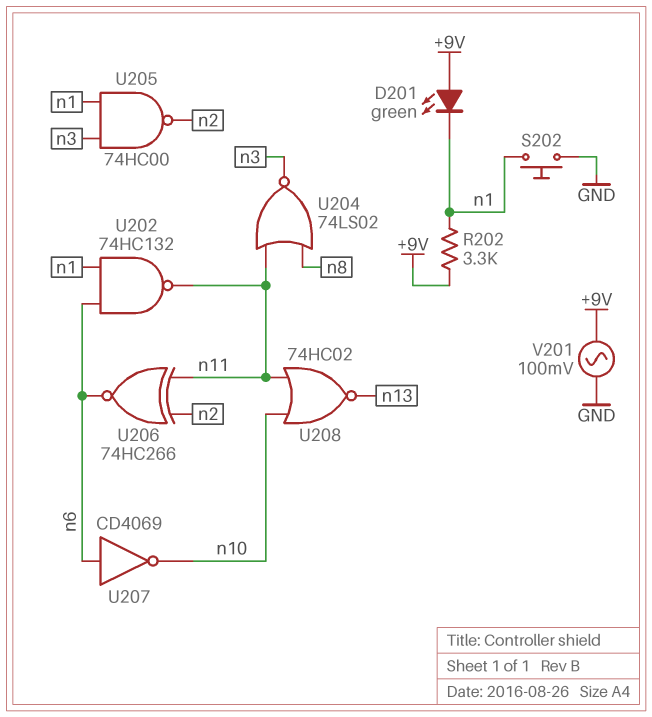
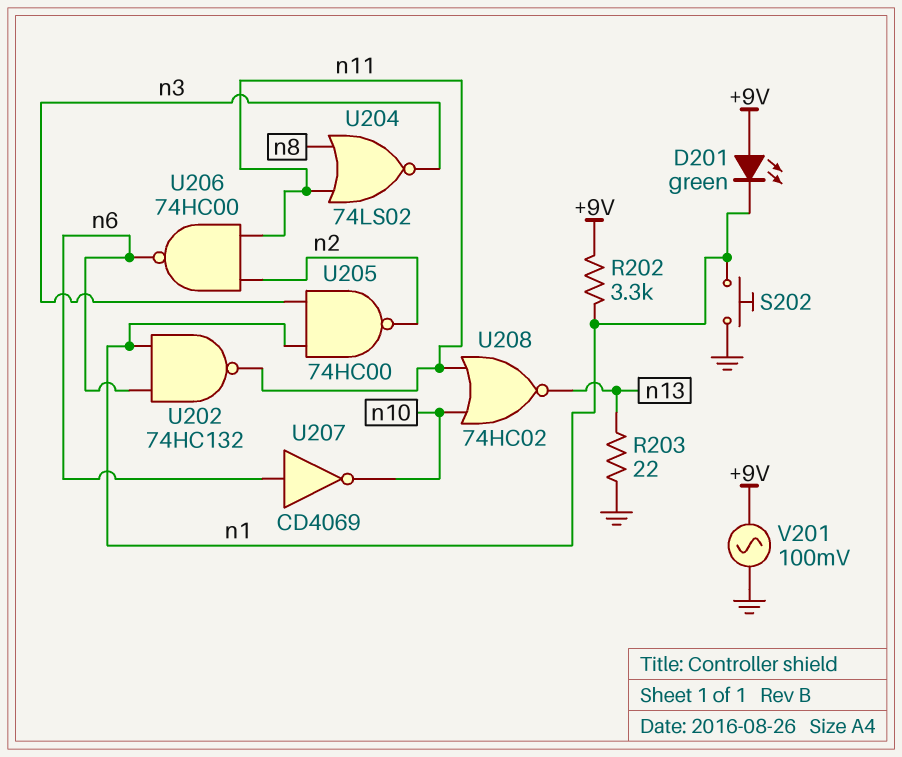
R203: none -> 22 (GND, n13)
U206: XNOR 74HC266 (in n2, in n11, out n6) -> NAND 74HC00 (in n2, in n11, out n6)

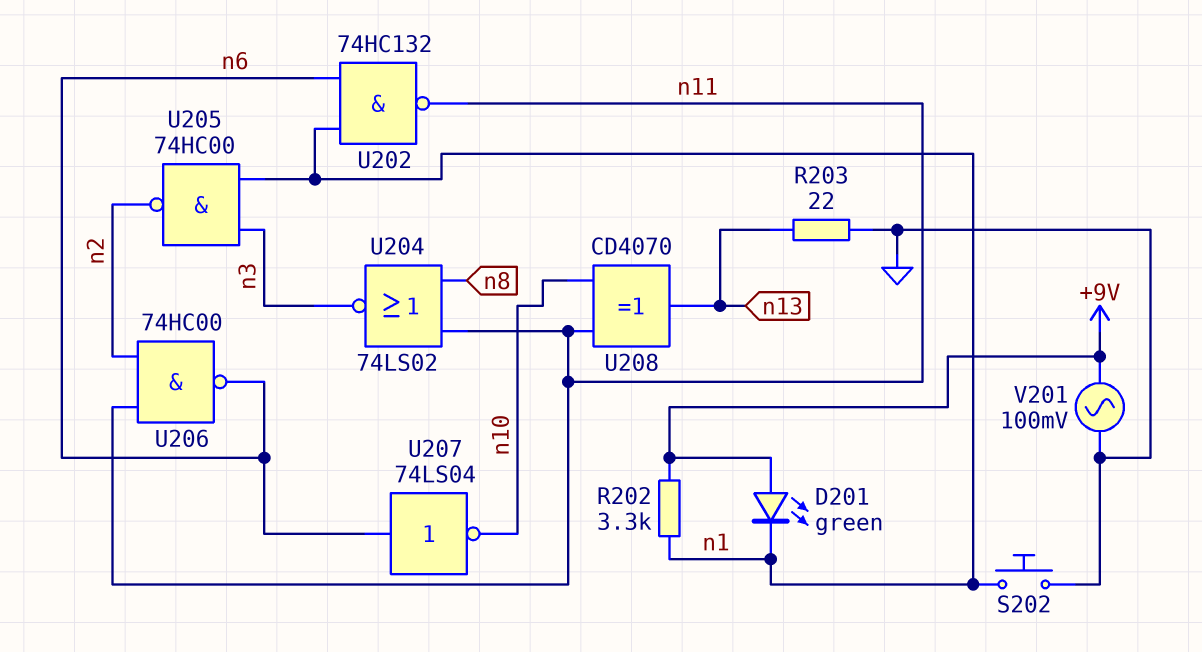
U207: NOT CD4069 (in n6, out n10) -> NOT 74LS04 (in n6, out n10)
U208: NOR 74HC02 (in n10, in n11, out n13) -> XOR CD4070 (in n10, in n11, out n13)

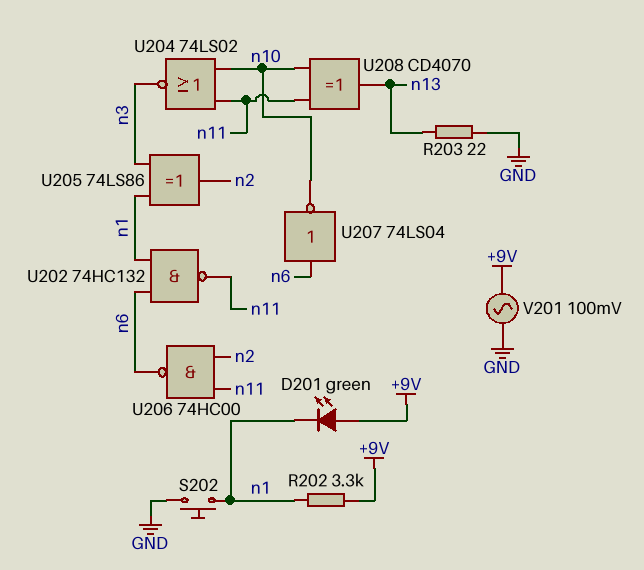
U204: NOR 74LS02 (in n8, in n11, out n3) -> NOR 74LS02 (in n10, in n11, out n3)
U205: NAND 74HC00 (in n1, in n3, out n2) -> XOR 74LS86 (in n1, in n3, out n2)

